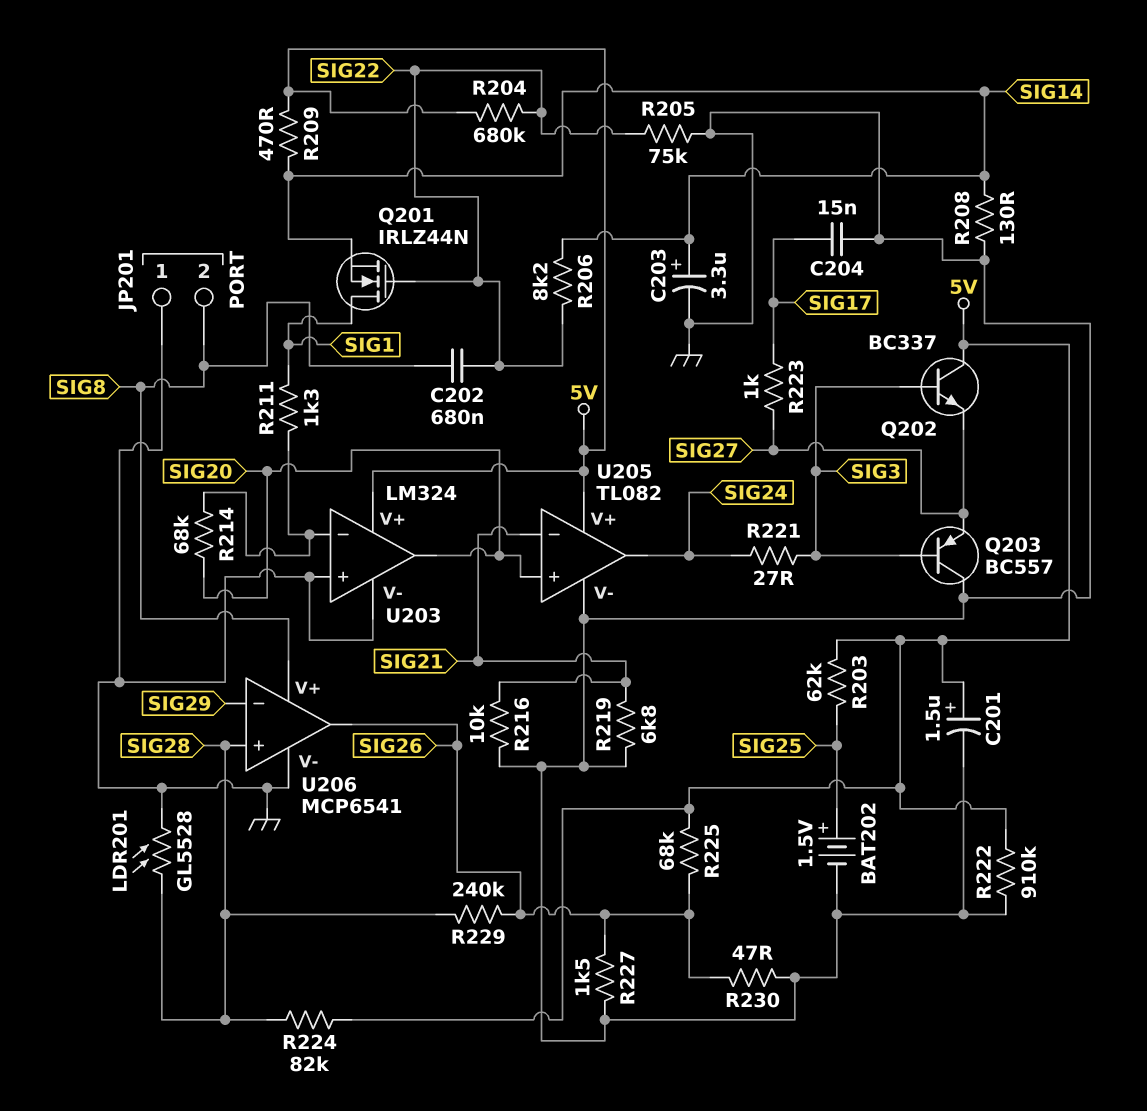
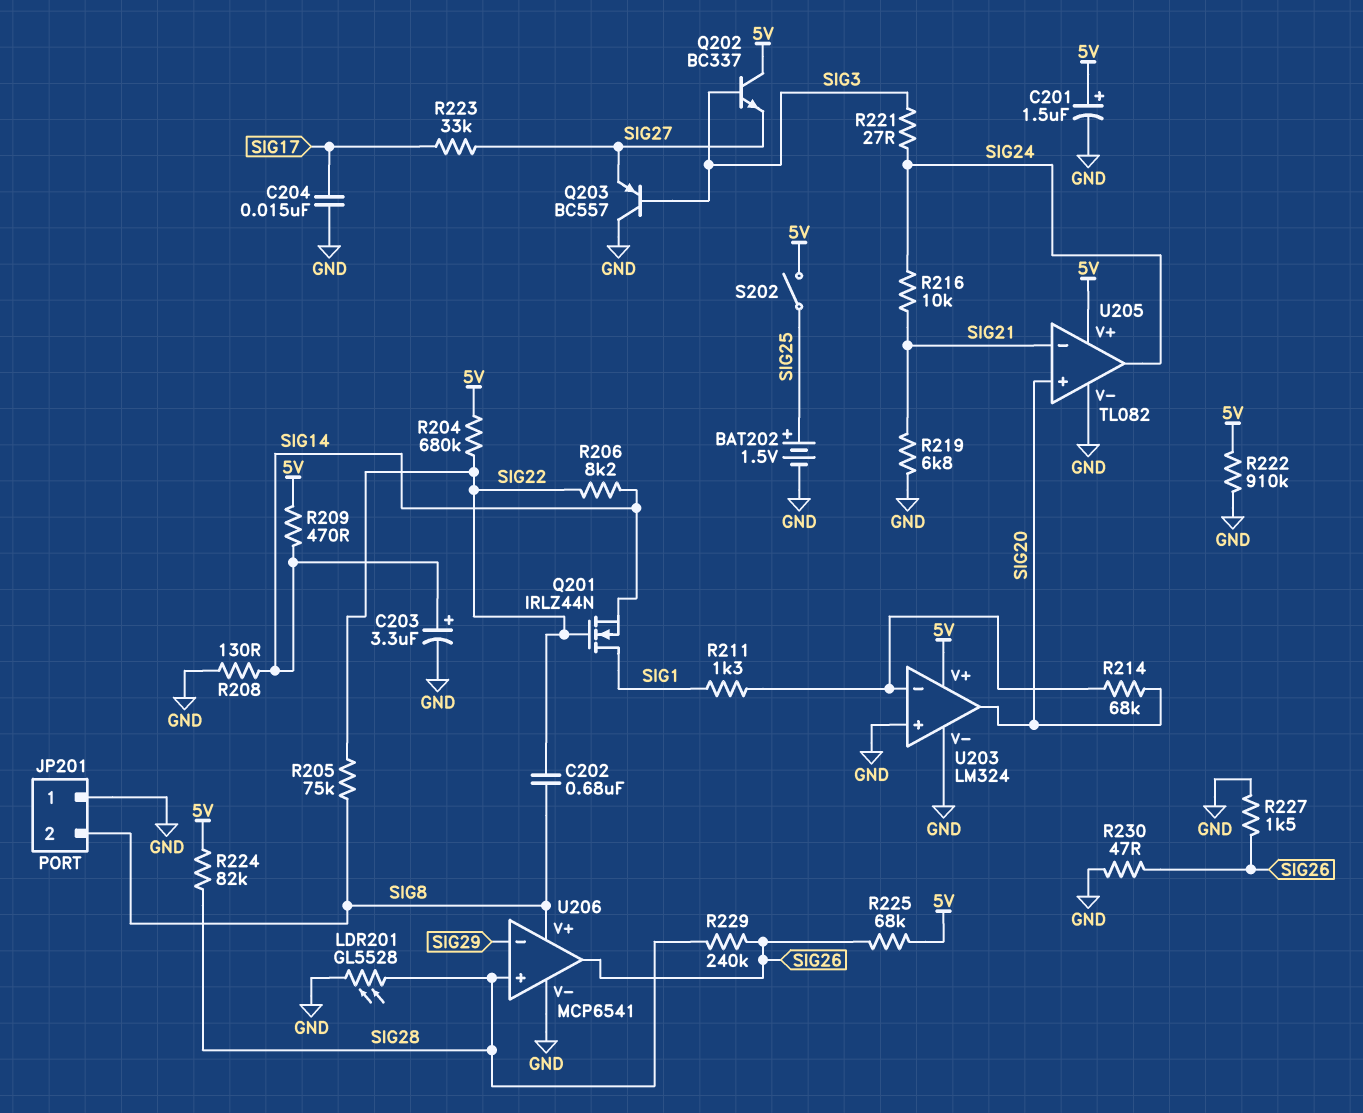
R203: 62k (5V, SIG25) -> none
R205: 75k (GND, SIG22) -> 75k (SIG8, SIG22)
R216: 10k (GND, SIG21) -> 10k (SIG21, SIG24)
R223: 1k (SIG17, SIG27) -> 33k (SIG17, SIG27)
S202: none -> switch (5V, SIG25)

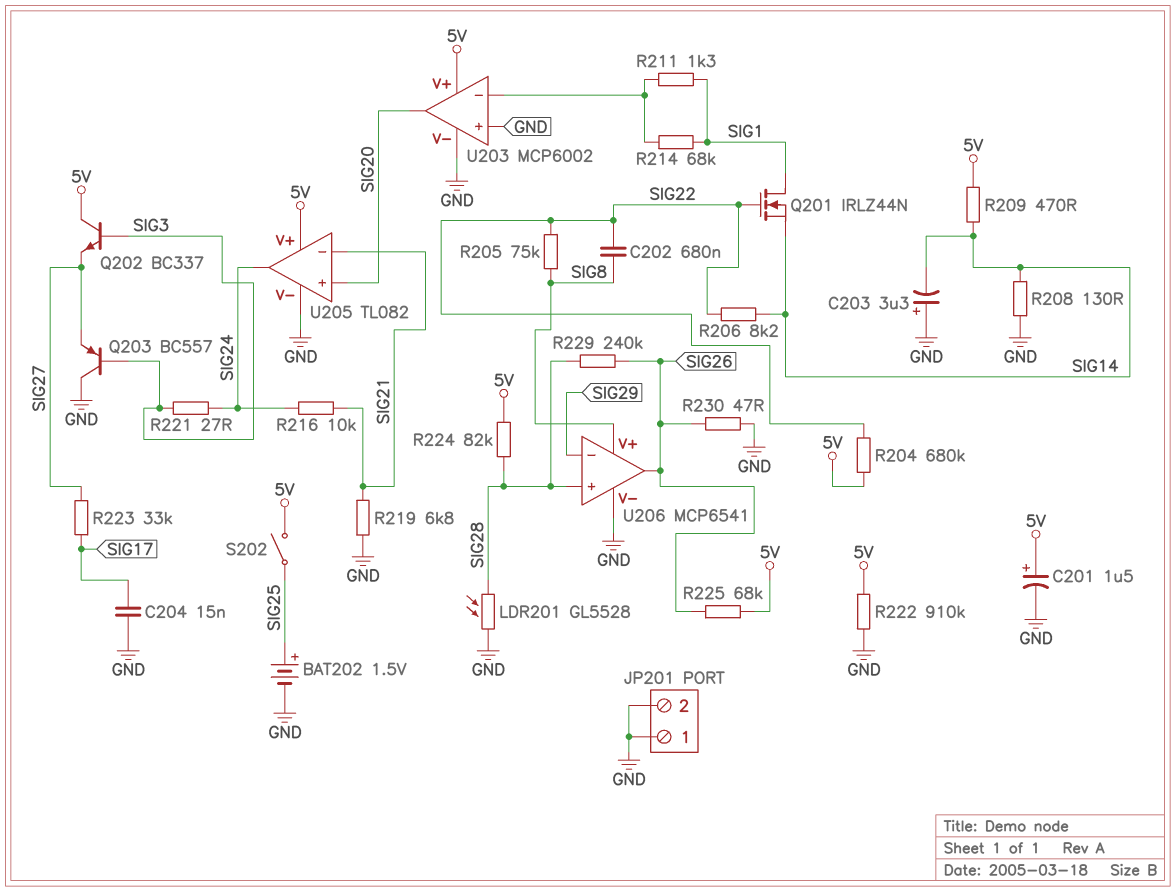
C203: 3.3uF (plus SIG14, minus GND) -> 3.3uF (plus GND, minus SIG14)
JP201 pin 2: SIG8 -> GND
R214: 68k (SIG20, U203/in-) -> 68k (SIG1, U203/in-)
R227: 1.5k (GND, SIG26) -> none
U203: LM324 -> MCP6002

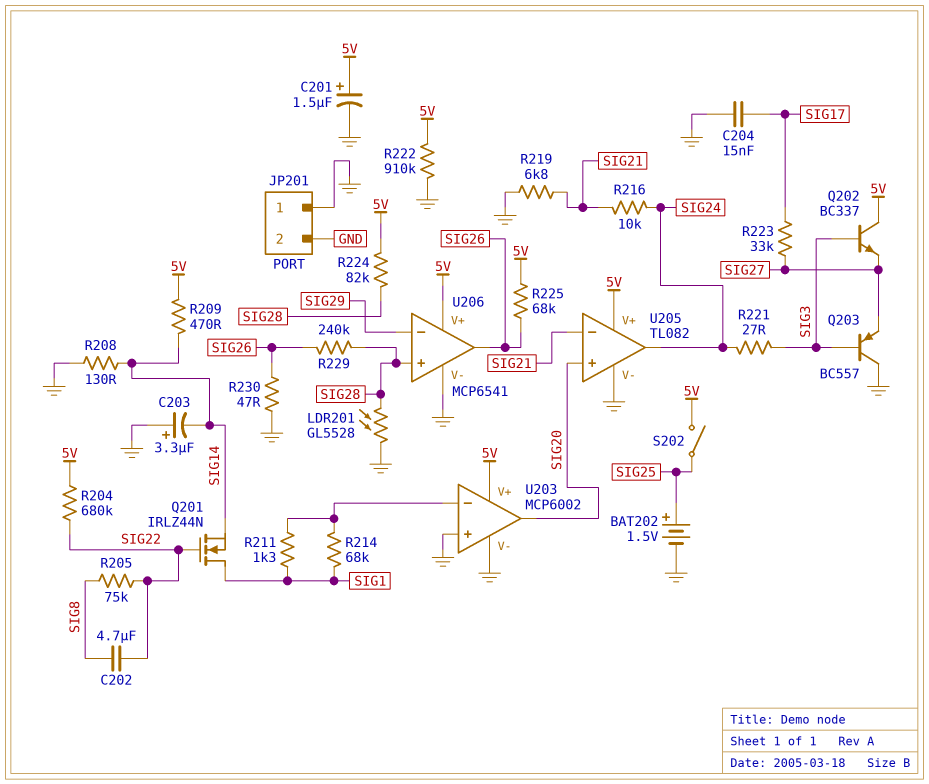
C202: 680nF (SIG8, SIG22) -> 4.7uF (SIG8, SIG22)
R206: 8.2k (SIG14, SIG22) -> none
U206 pin V+: SIG8 -> 5V

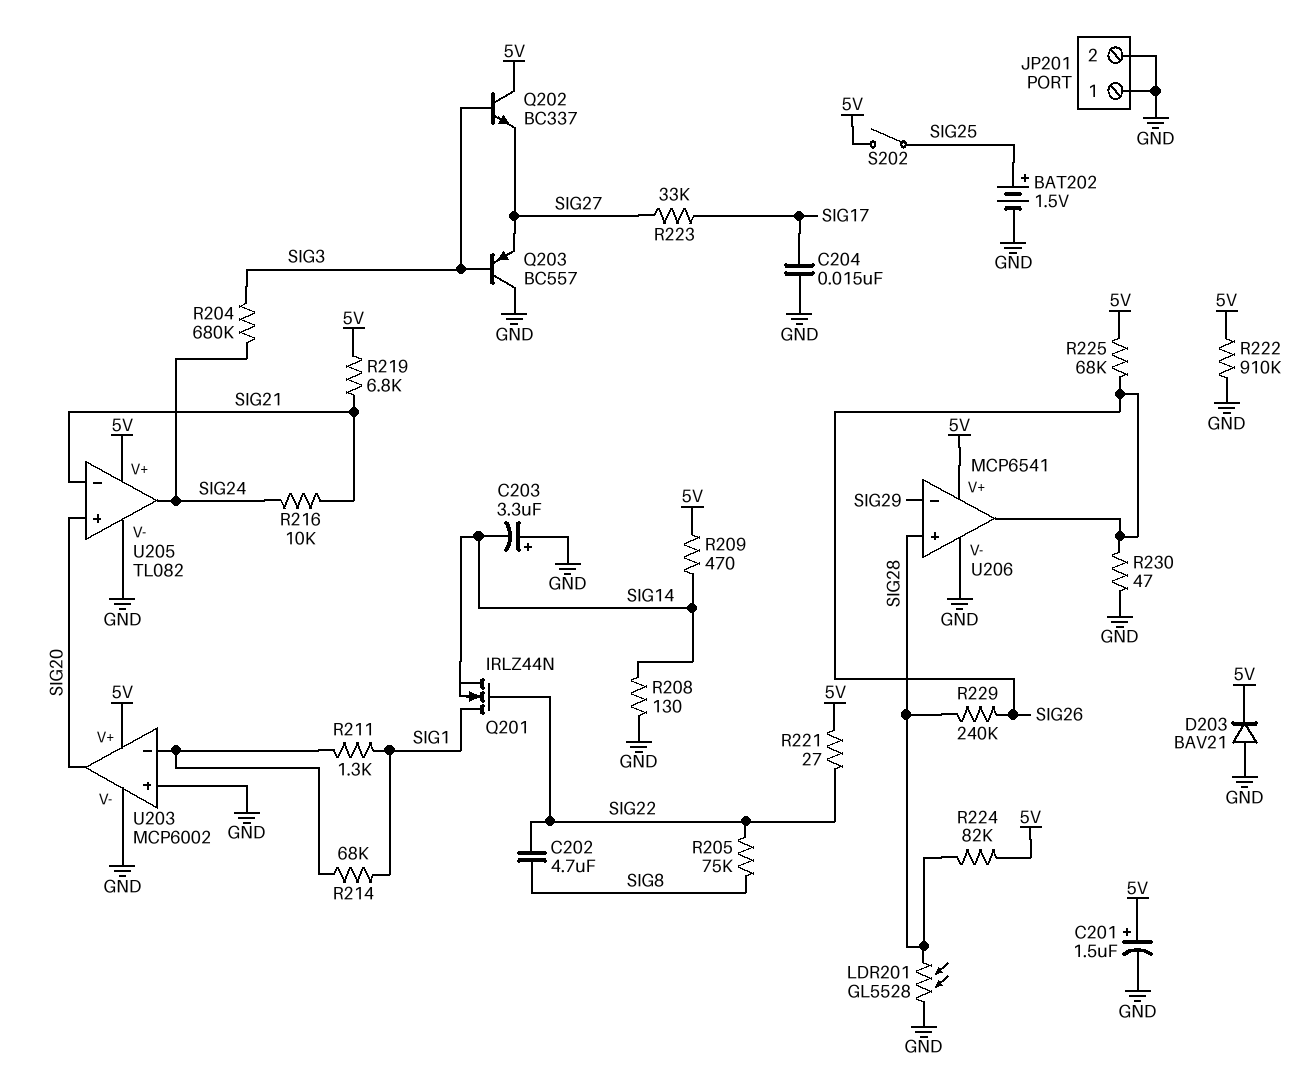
D203: none -> diode BAV21 (A GND, K 5V)
R204: 680k (5V, SIG22) -> 680k (SIG3, SIG24)
R219: 6.8k (GND, SIG21) -> 6.8k (5V, SIG21)
R221: 27 (SIG3, SIG24) -> 27 (5V, SIG22)

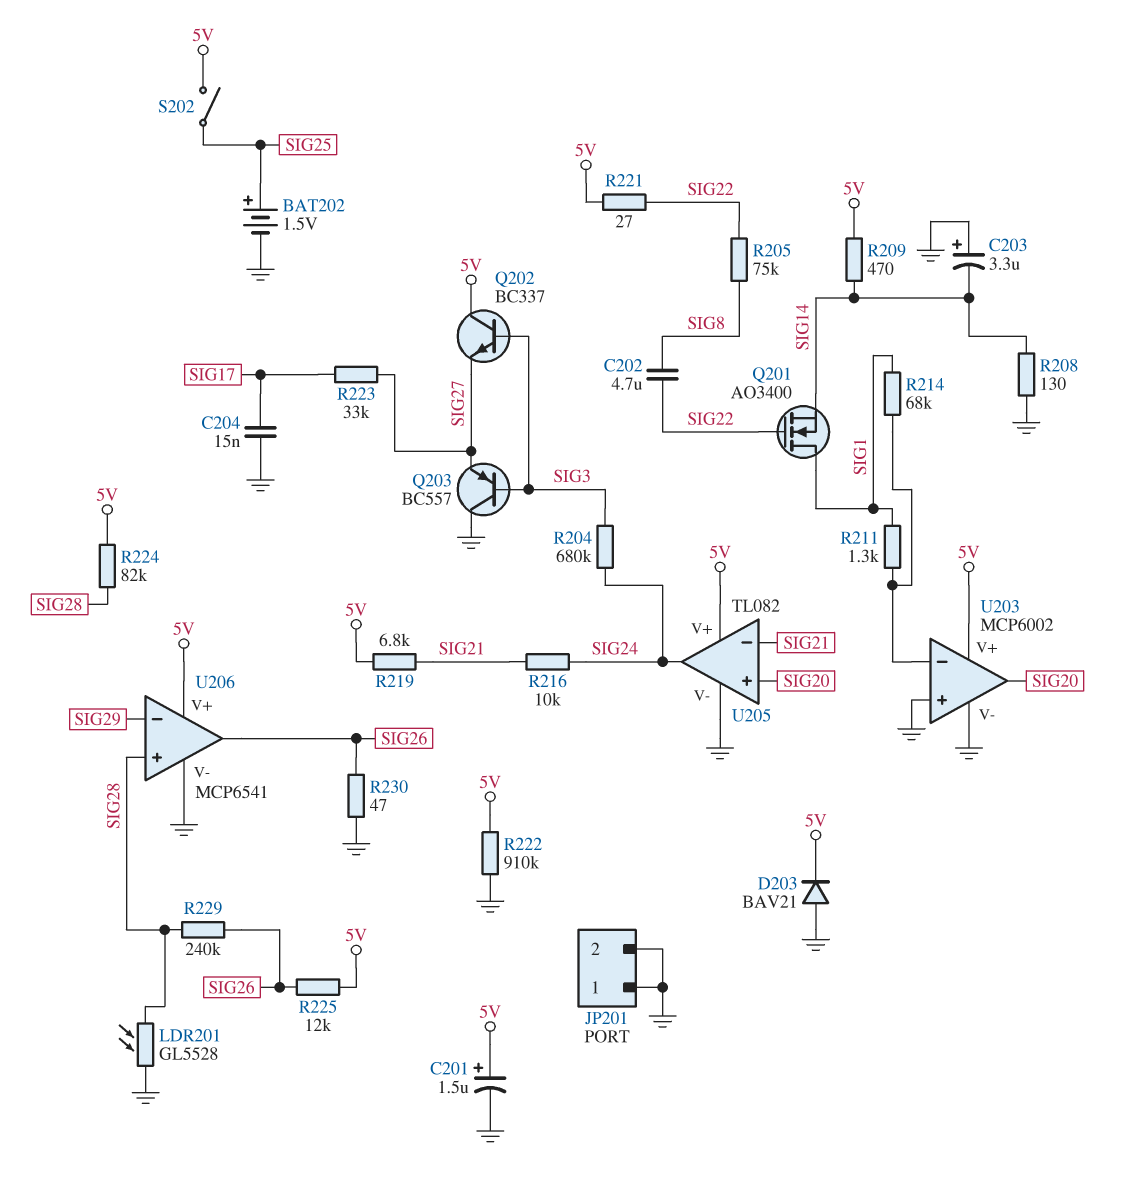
Q201: NMOS IRLZ44N (G SIG22, D SIG1, S SIG14) -> NMOS AO3400 (G SIG22, D SIG1, S SIG14)
R225: 68k (5V, SIG26) -> 12k (5V, SIG26)

